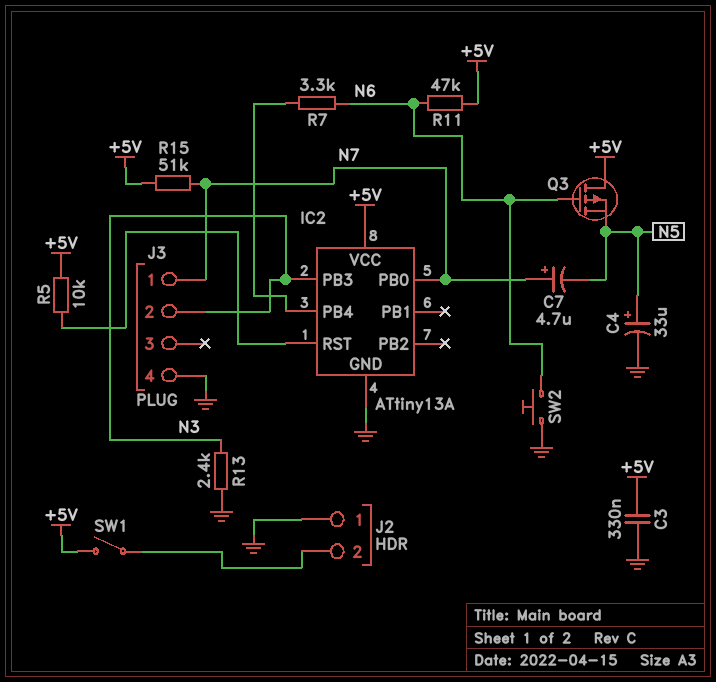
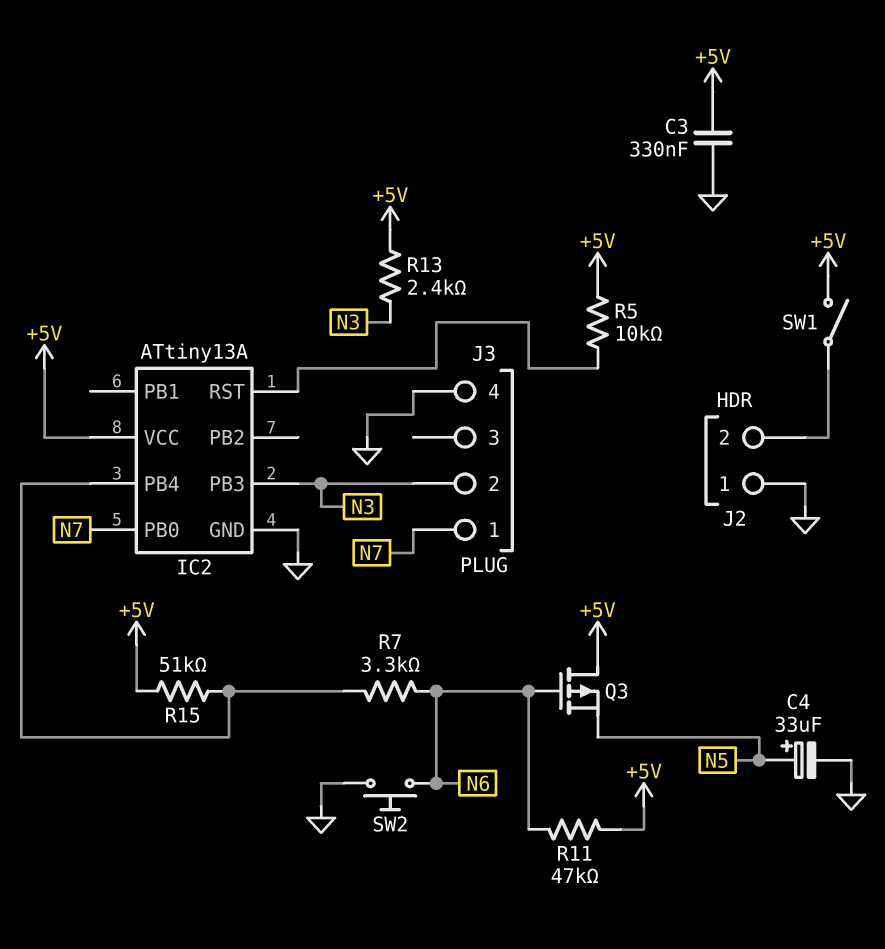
C7: 4.7uF (plus N7, minus N5) -> none
R13: 2.4k (GND, N3) -> 2.4k (+5V, N3)
R15: 51k (+5V, N7) -> 51k (+5V, IC2/PB4)

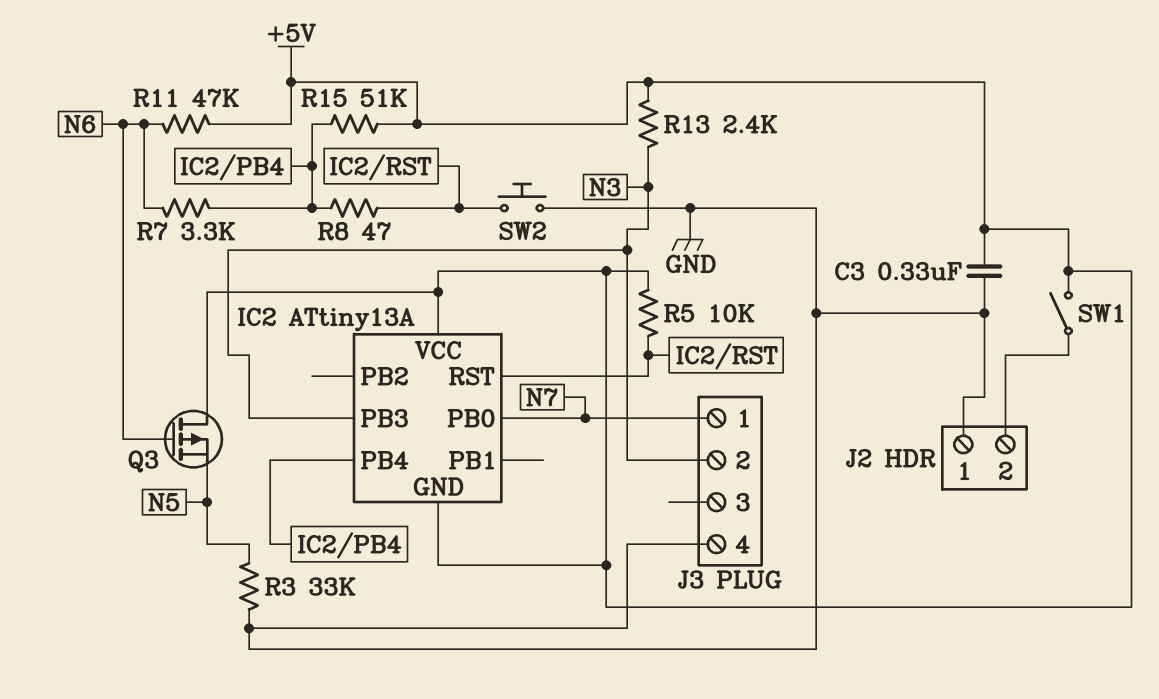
C4: 33uF (plus N5, minus GND) -> none
IC2 pin GND: GND -> +5V
R3: none -> 33k (GND, N5)
R8: none -> 47 (IC2/PB4, IC2/RST)
SW2: button (GND, N6) -> button (GND, IC2/RST)

